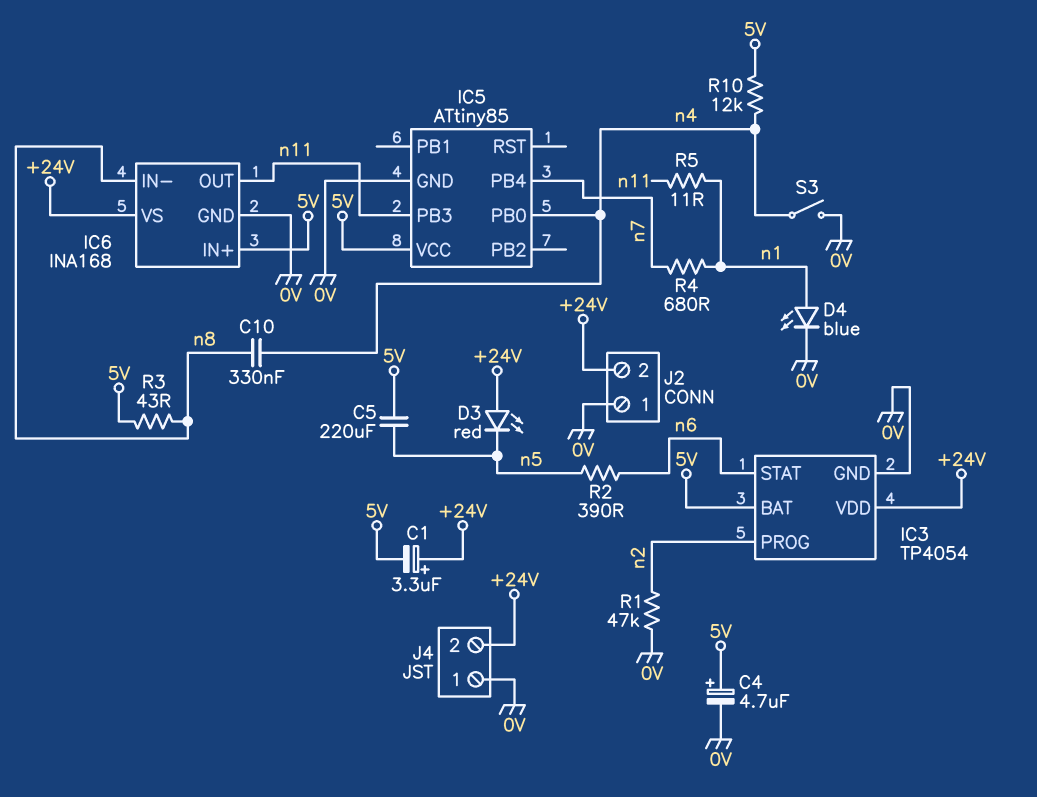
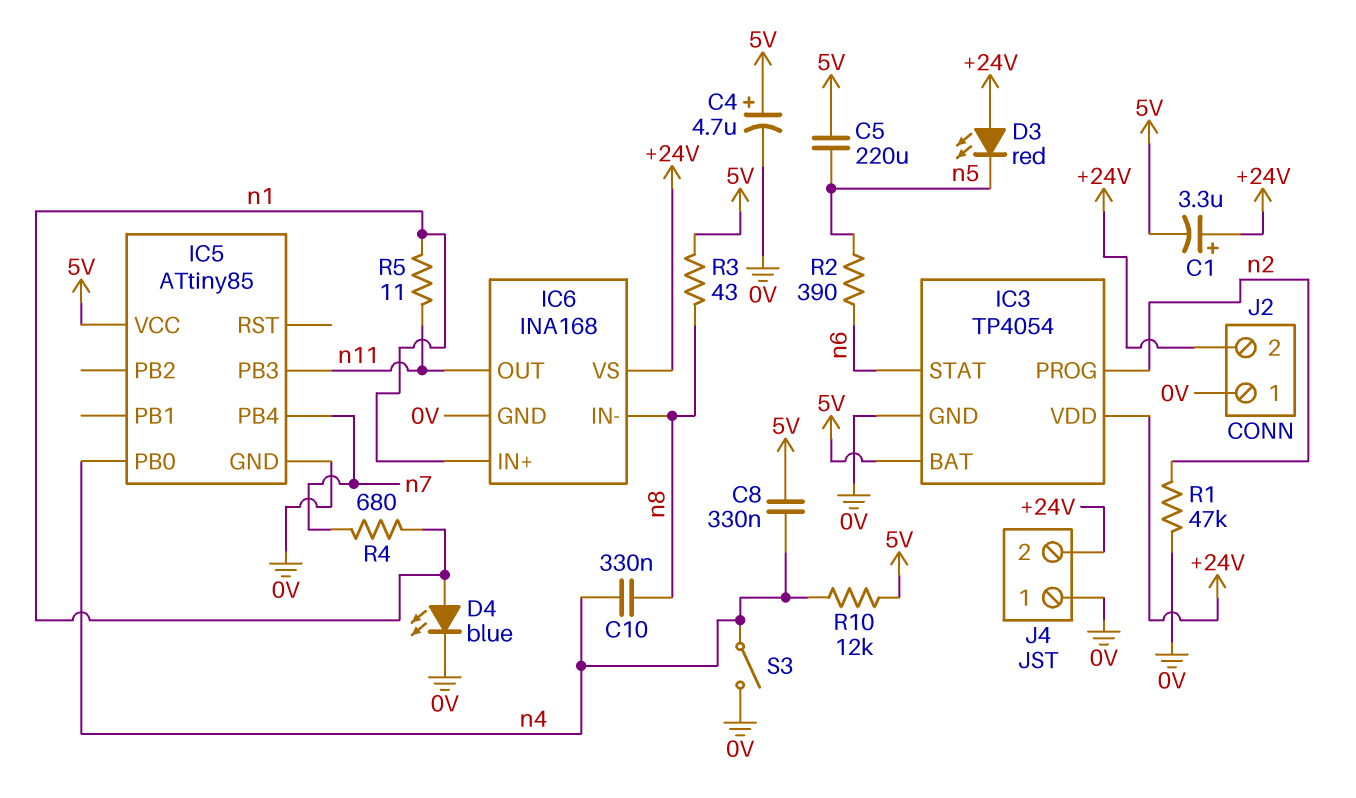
C8: none -> 330nF (5V, n4)
IC6 pin IN+: 5V -> n1

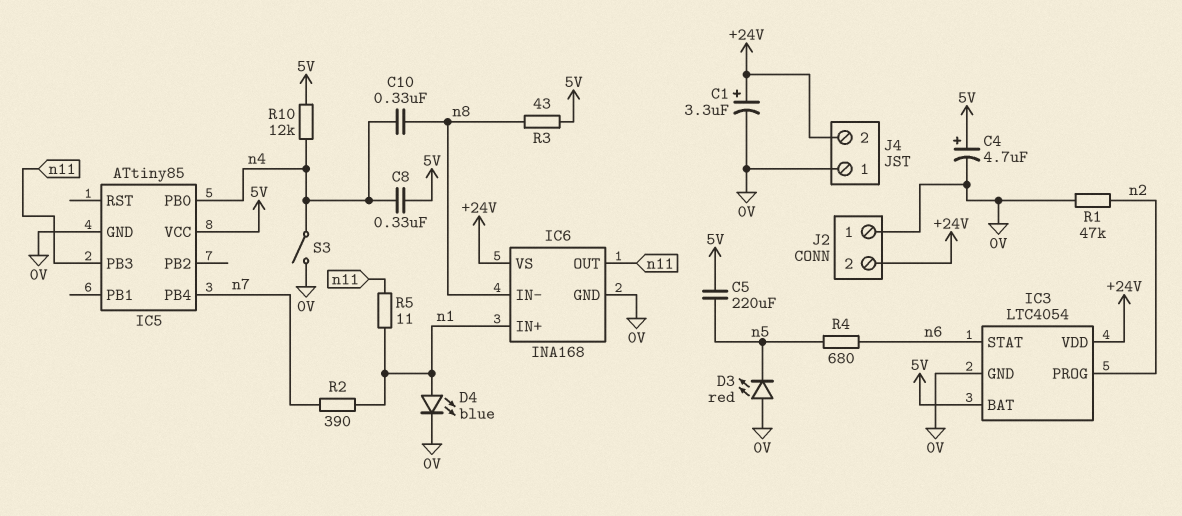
C1: 3.3uF (plus +24V, minus 5V) -> 3.3uF (plus +24V, minus 0V)
D3: LED red (A +24V, K n5) -> LED red (A 0V, K n5)
IC3: TP4054 -> LTC4054
R2: 390 (n5, n6) -> 390 (n1, n7)
R4: 680 (n1, n7) -> 680 (n5, n6)

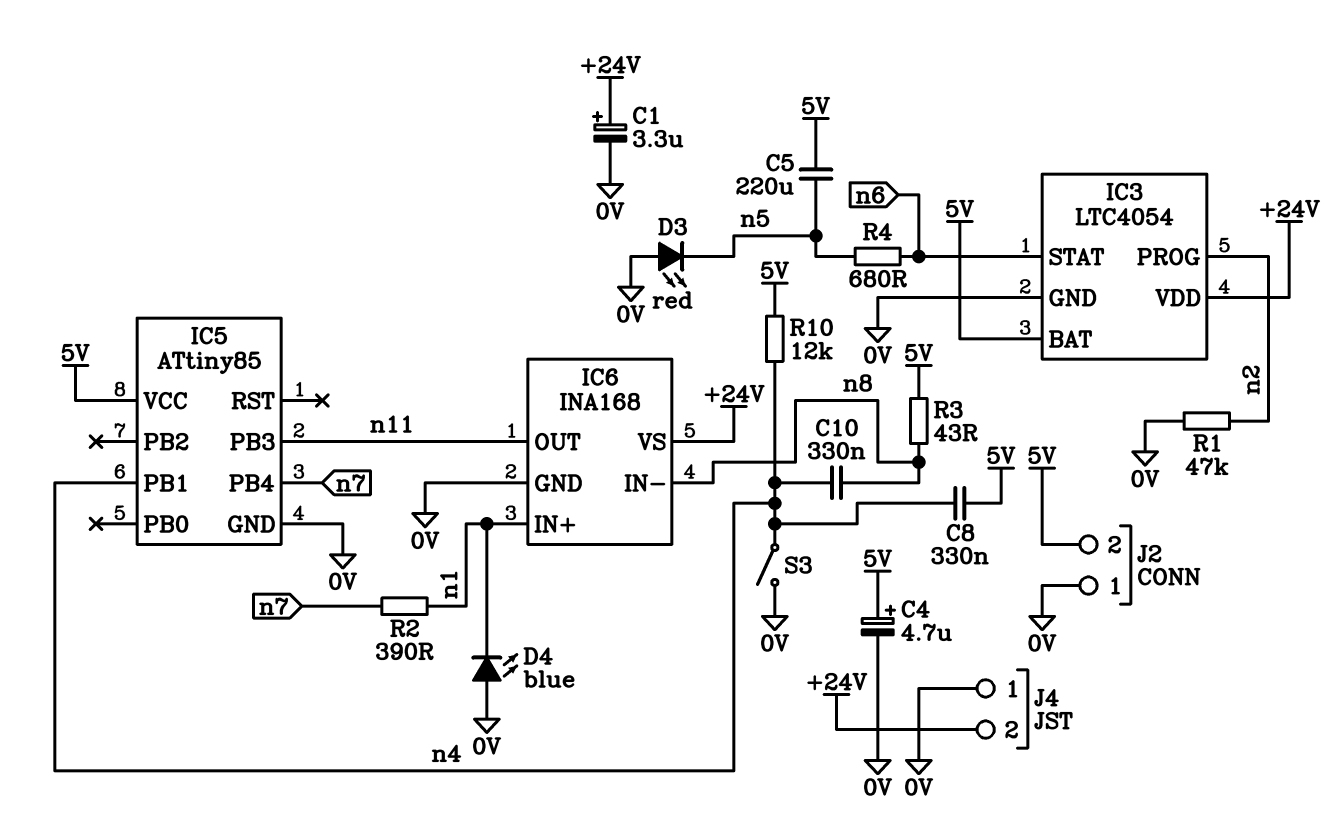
D4: LED blue (A n1, K 0V) -> LED blue (A 0V, K n1)
IC5 pin PB0: n4 -> none
IC5 pin PB1: none -> n4
J2 pin 2: +24V -> 5V
R5: 11 (n1, n11) -> none

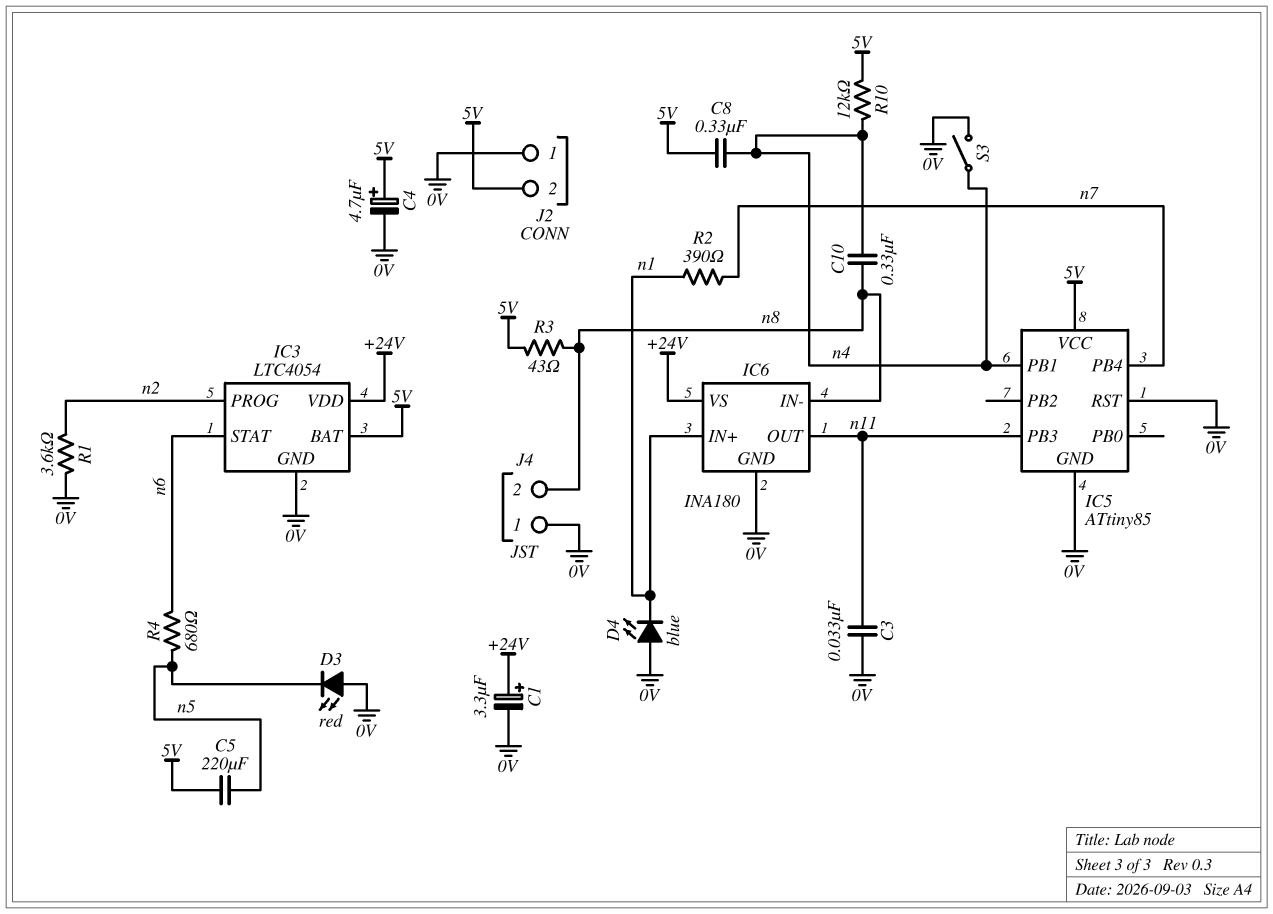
C3: none -> 33nF (0V, n11)
IC5 pin RST: none -> 0V
IC6: INA168 -> INA180
J4 pin 2: +24V -> n8
R1: 47k (0V, n2) -> 3.6k (0V, n2)

